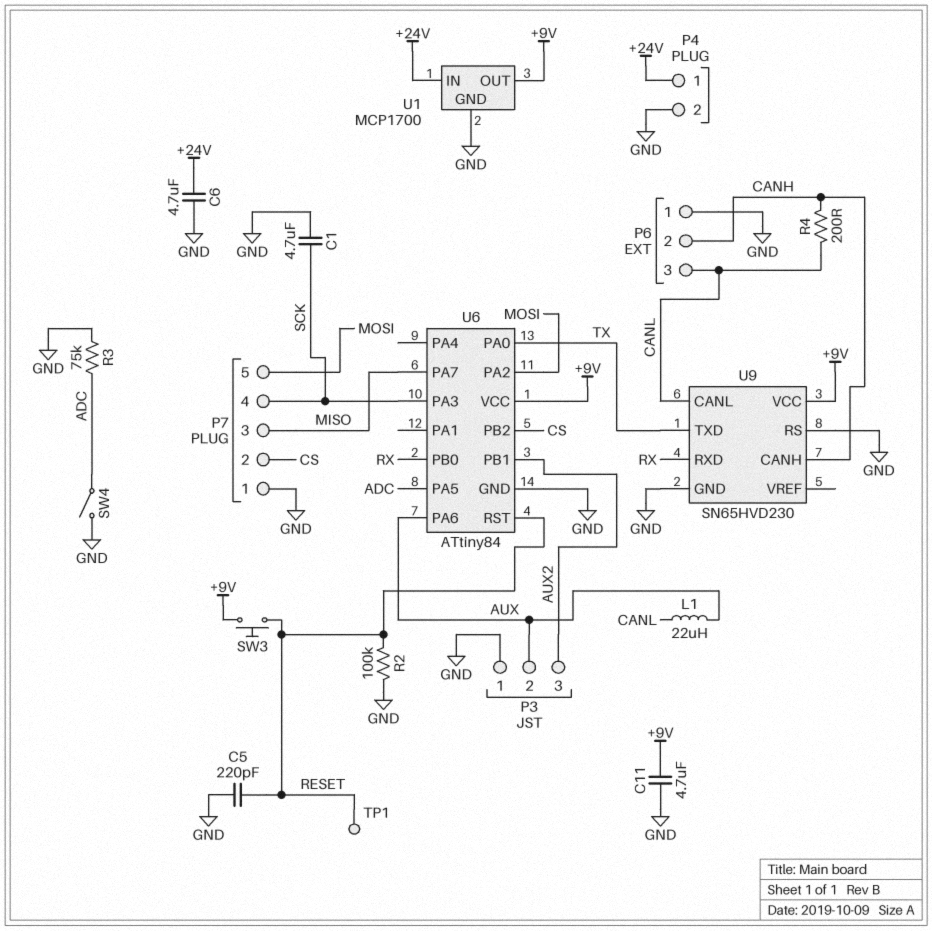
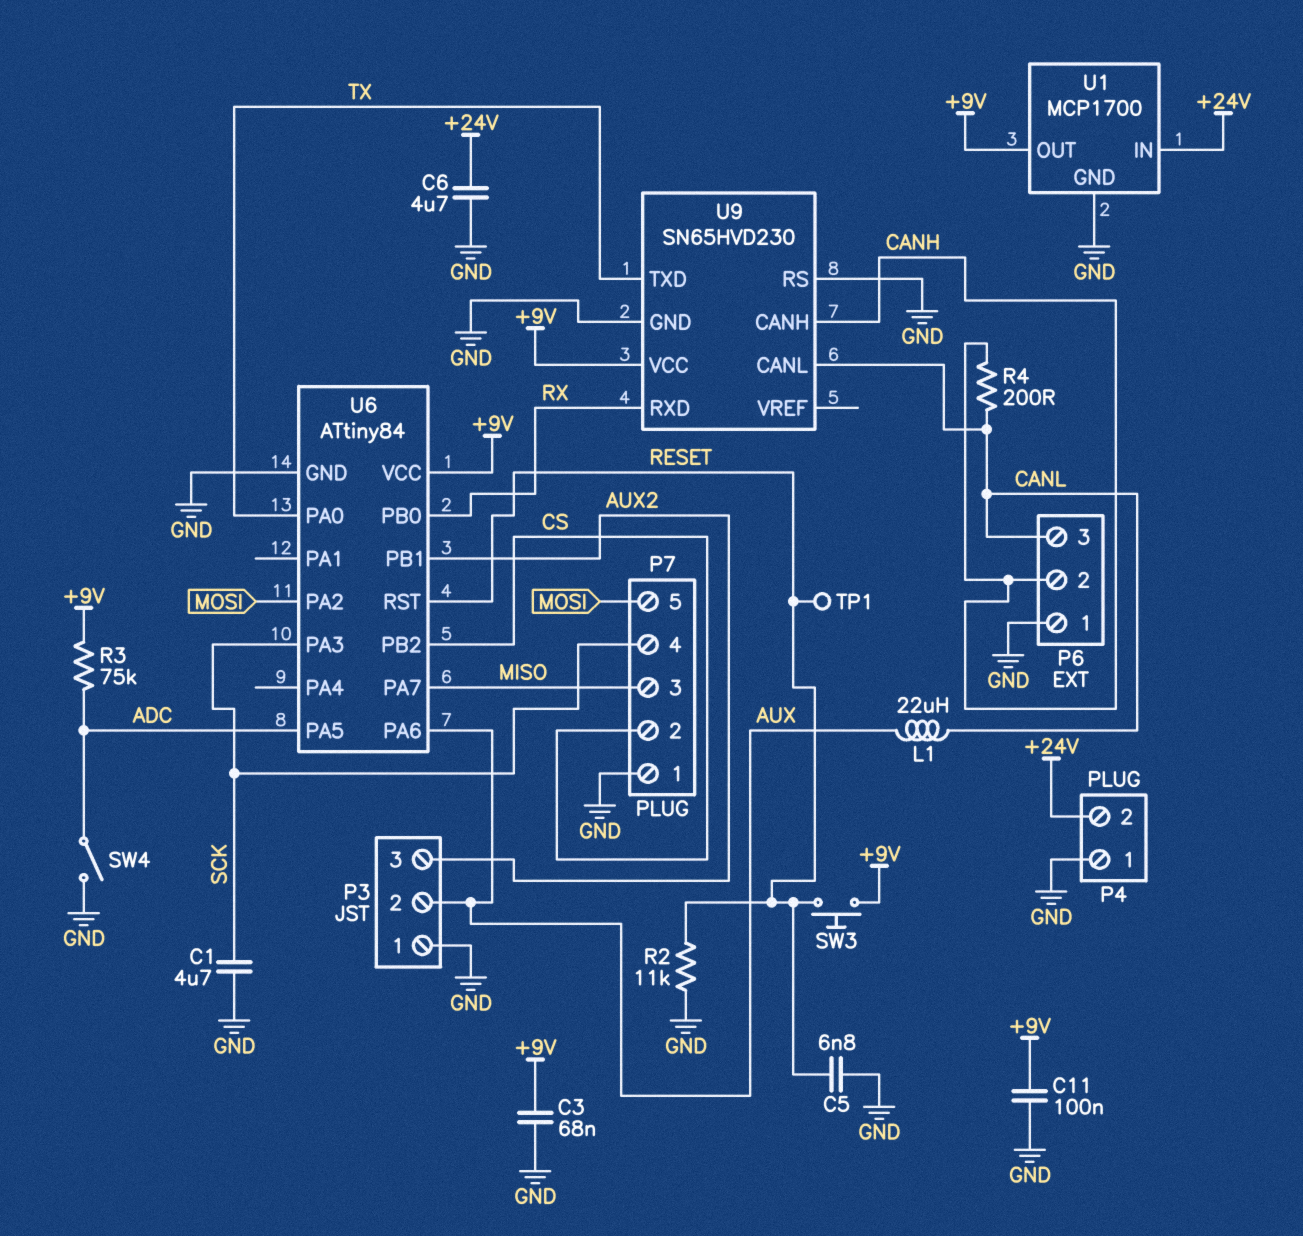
C3: none -> 68nF (+9V, GND)
C5: 220pF (GND, RESET) -> 6.8nF (GND, RESET)
C11: 4.7uF (+9V, GND) -> 100nF (+9V, GND)
P4 pin 1: +24V -> GND
P4 pin 2: GND -> +24V
R2: 100k (GND, RESET) -> 11k (GND, RESET)
R3: 75k (ADC, GND) -> 75k (+9V, ADC)

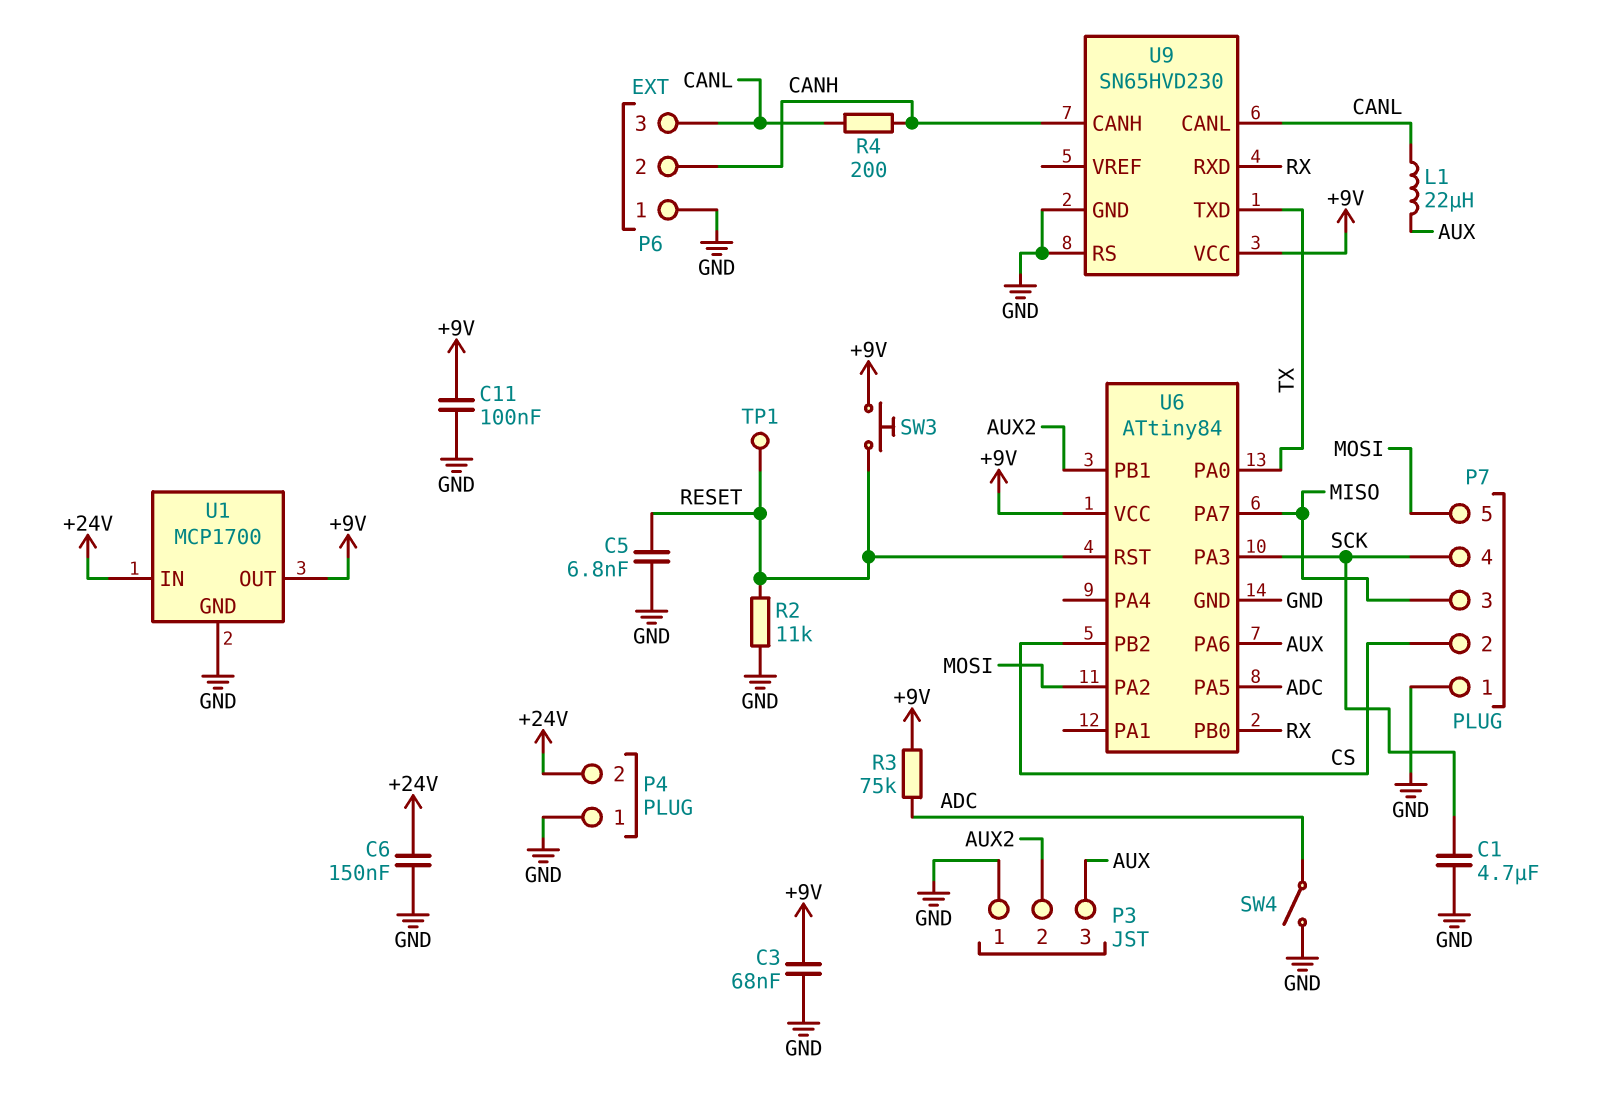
C6: 4.7uF (+24V, GND) -> 150nF (+24V, GND)
P3 pin 2: AUX -> AUX2
P3 pin 3: AUX2 -> AUX

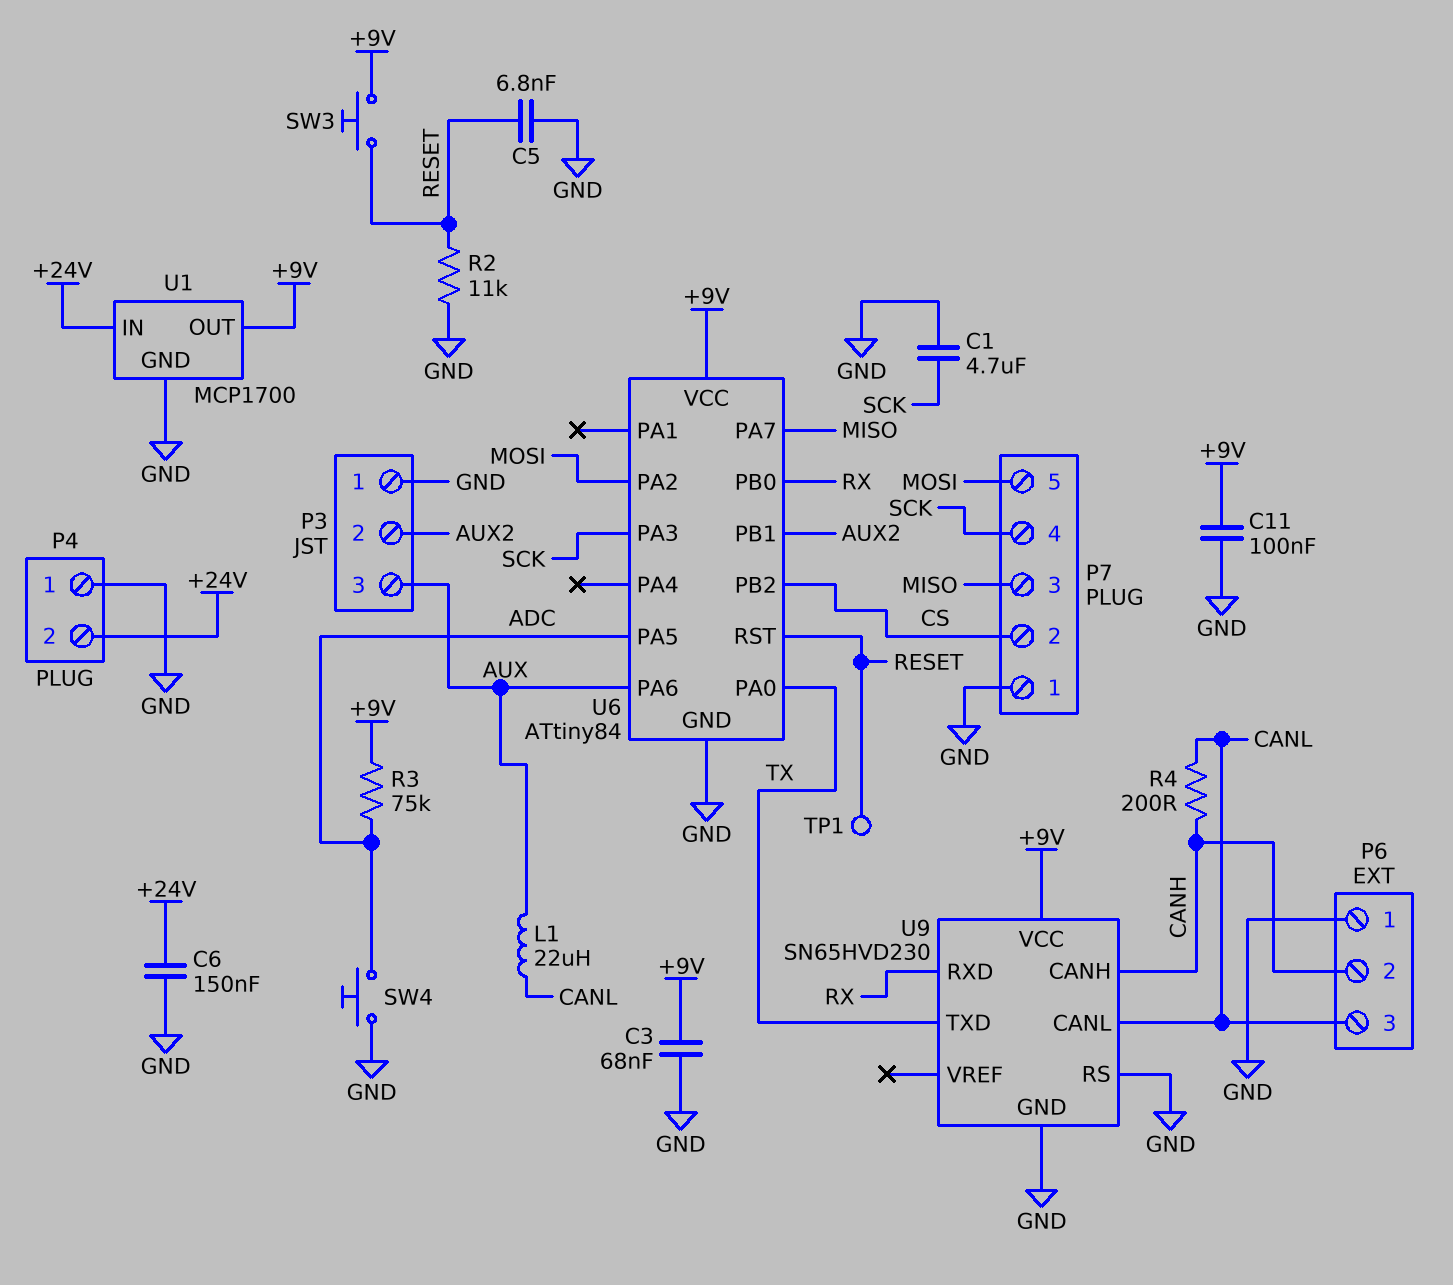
SW4: switch (ADC, GND) -> button (ADC, GND)

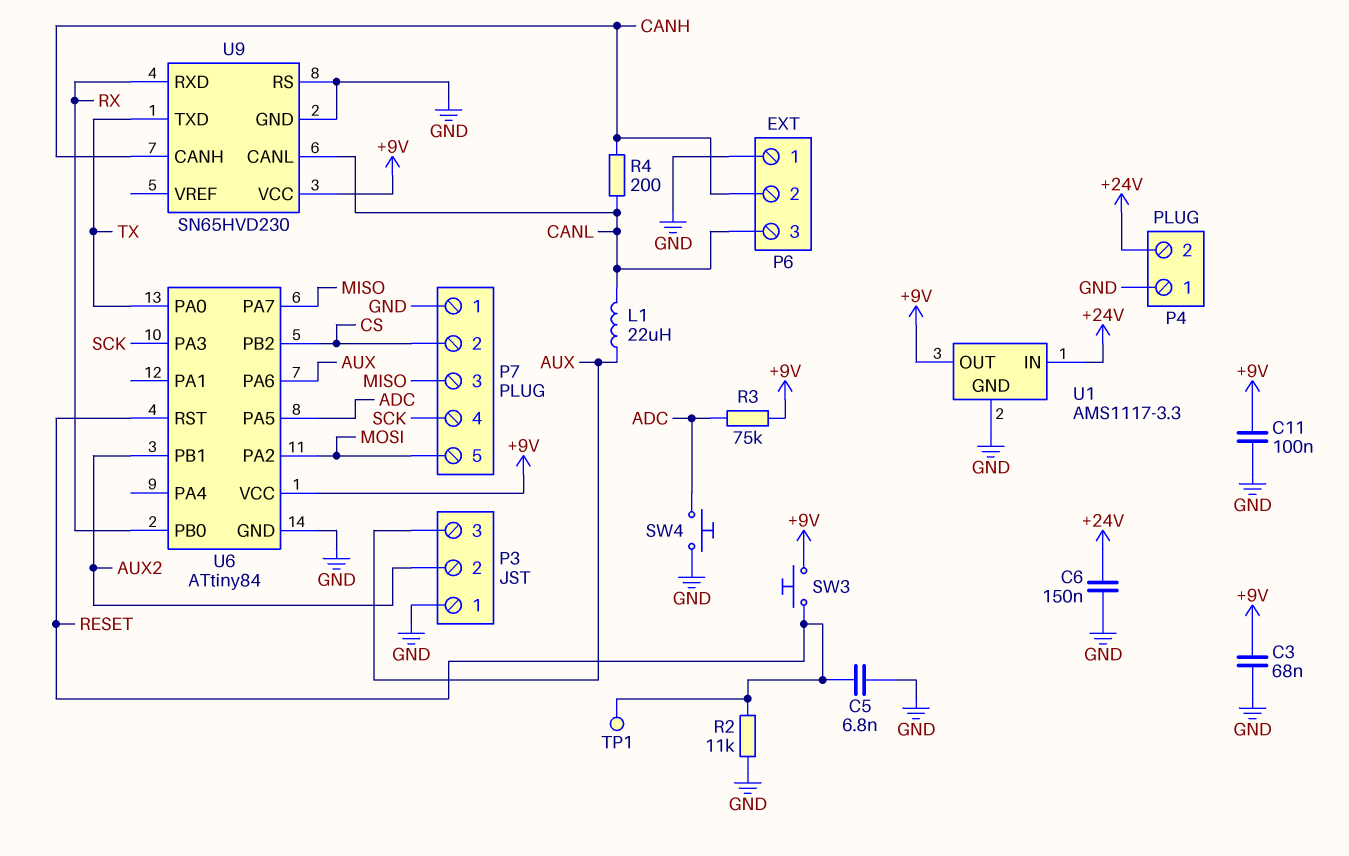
C1: 4.7uF (GND, SCK) -> none
U1: MCP1700 -> AMS1117-3.3

